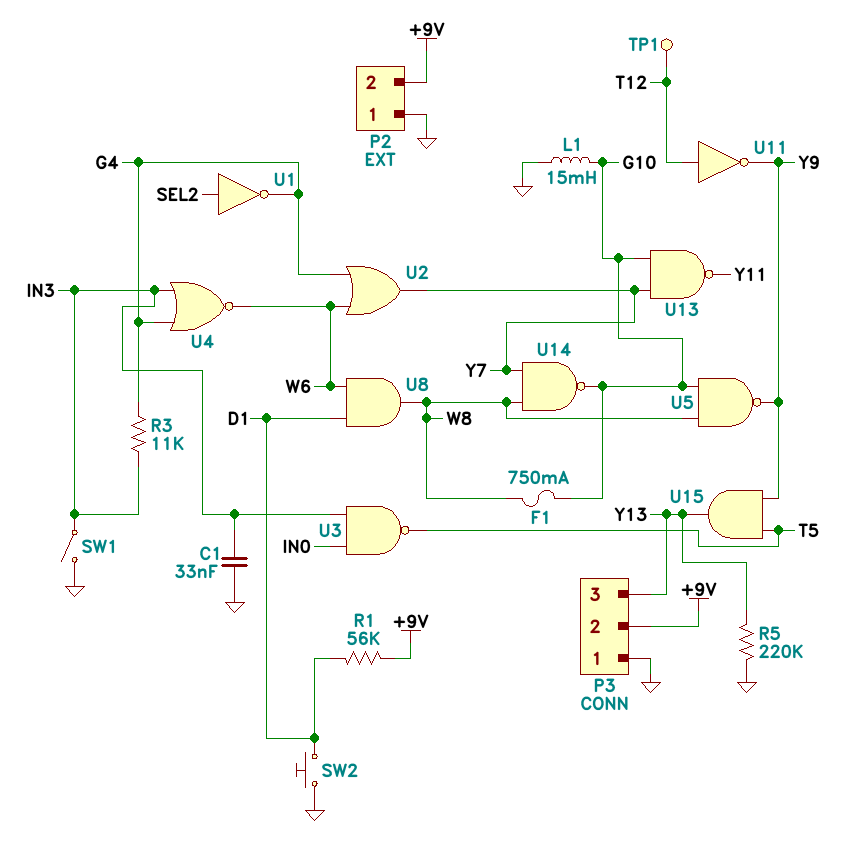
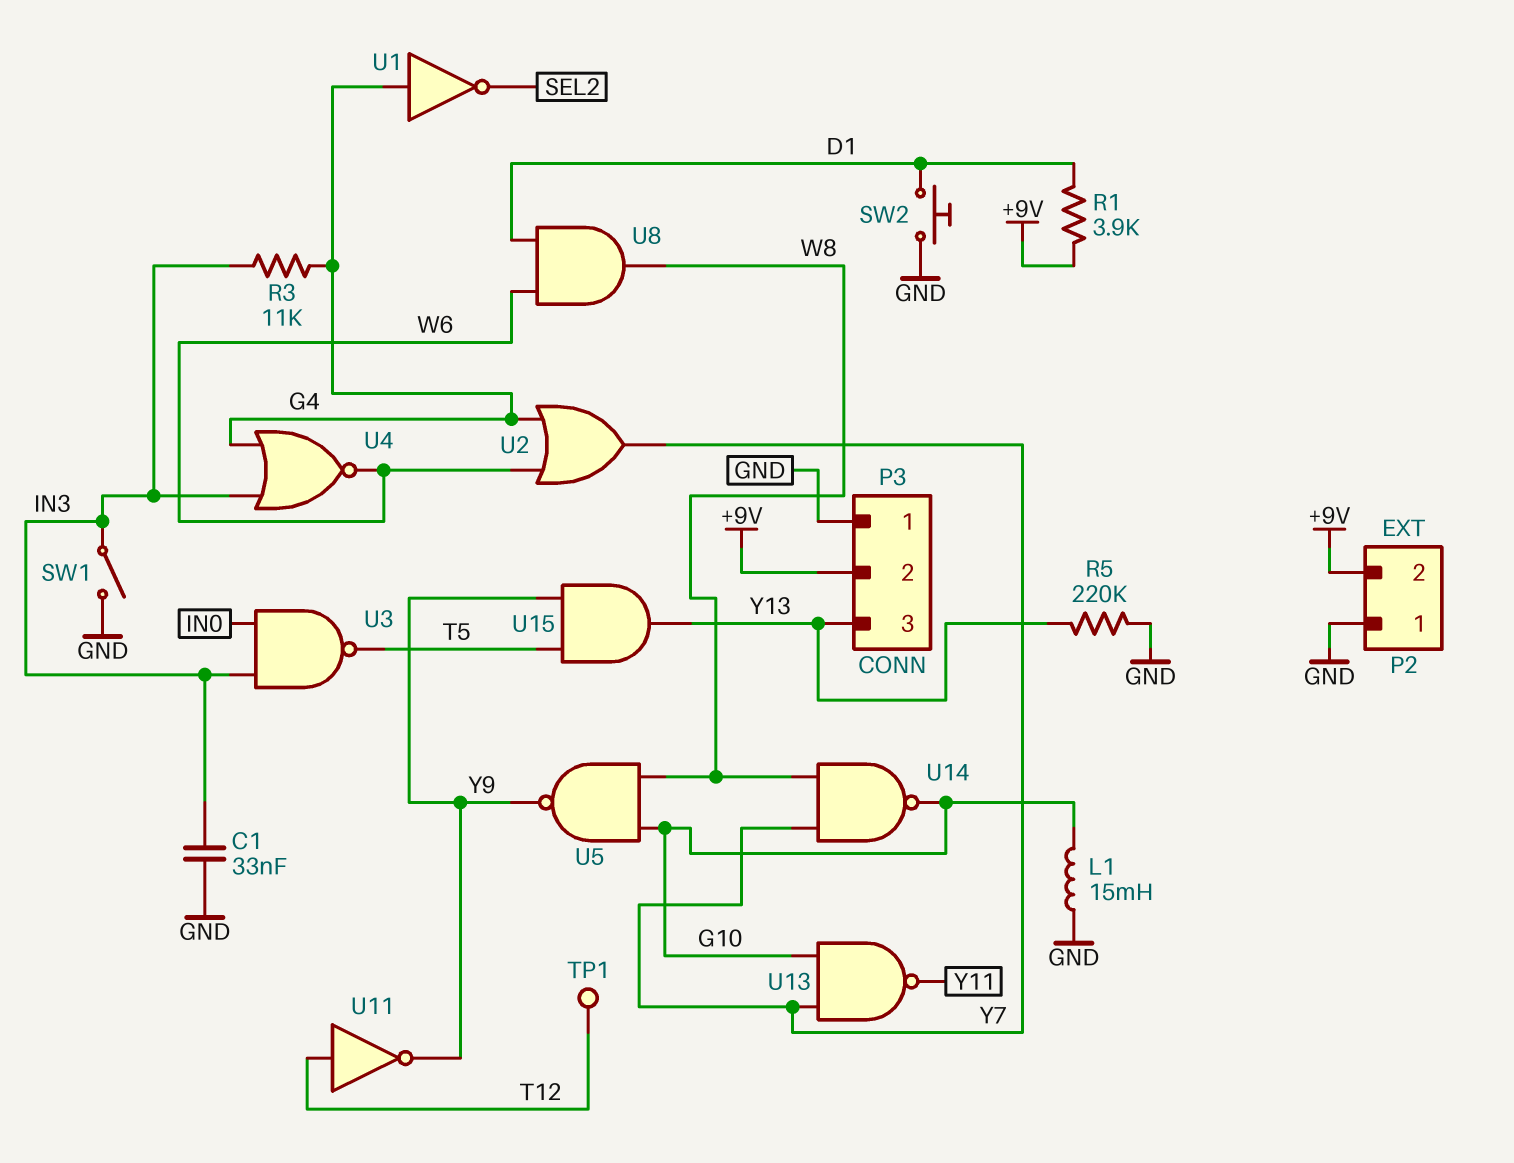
F1: 750mA (G10, W8) -> none
R1: 56k (+9V, D1) -> 3.9k (+9V, D1)
U1: NOT (in SEL2, out G4) -> NOT (in G4, out SEL2)

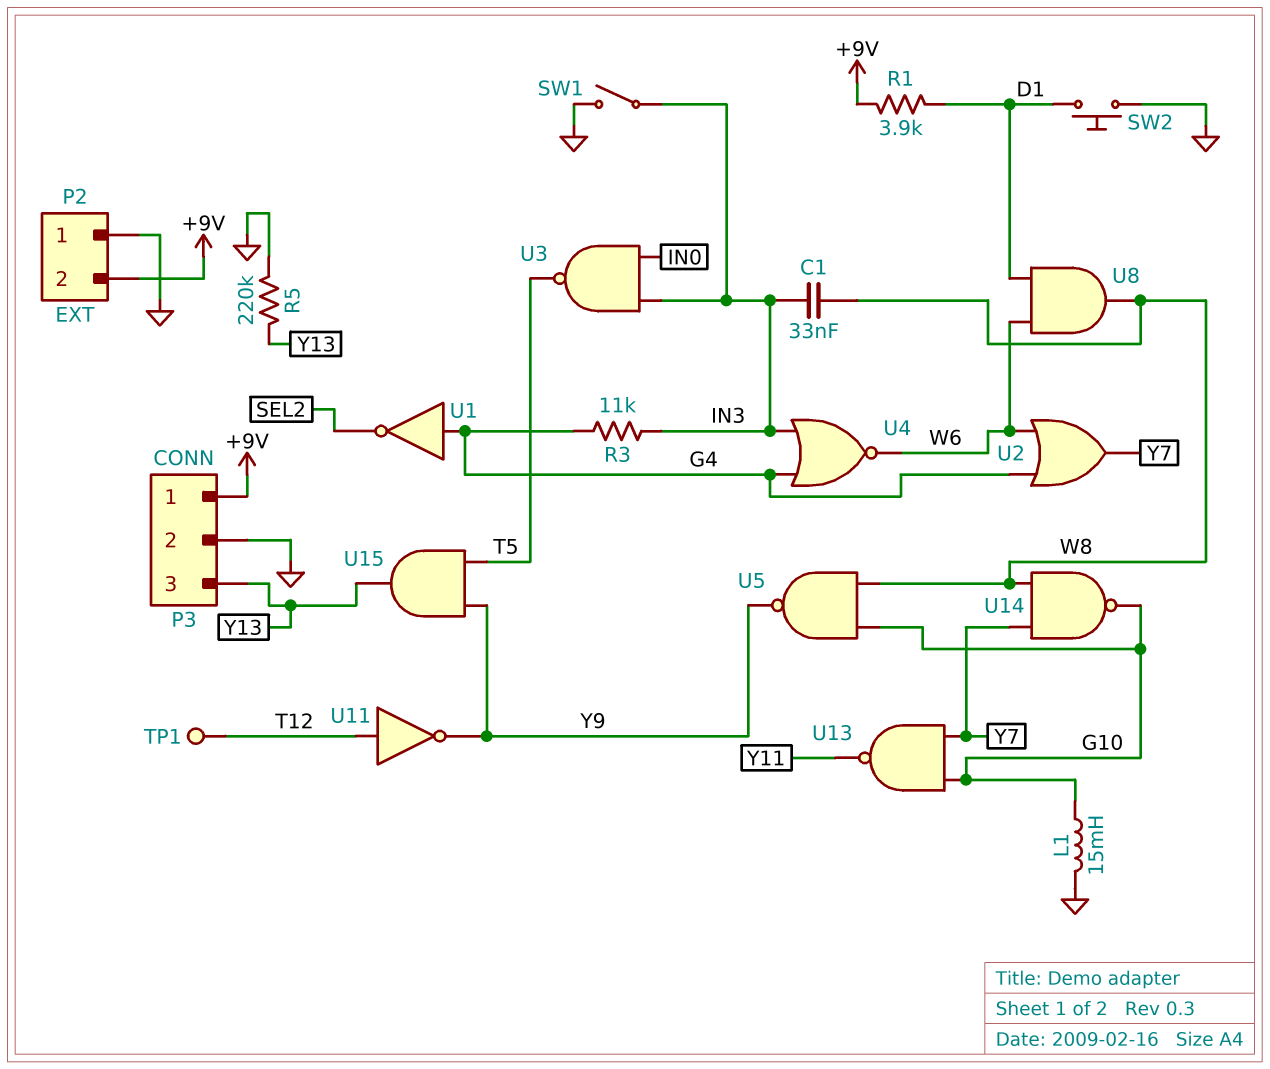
C1: 33nF (GND, IN3) -> 33nF (IN3, W8)
P3 pin 1: GND -> +9V
P3 pin 2: +9V -> GND

